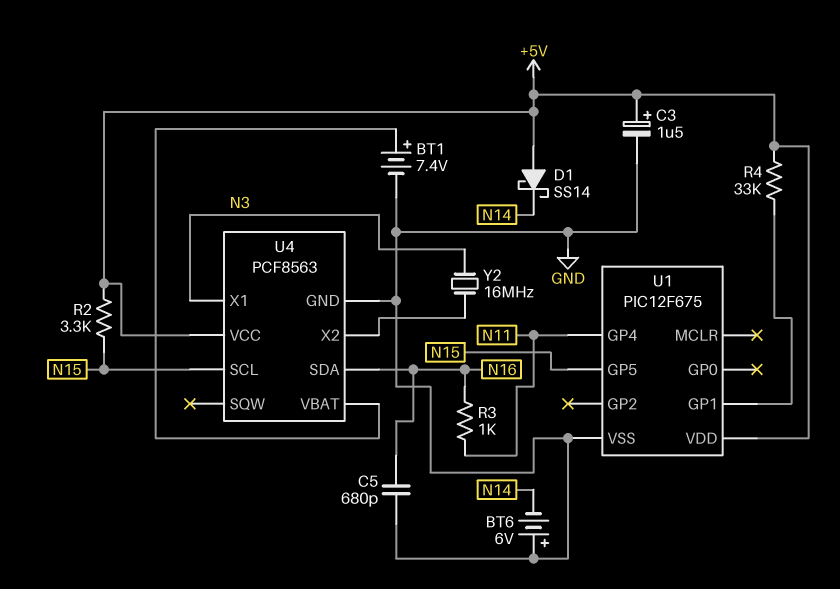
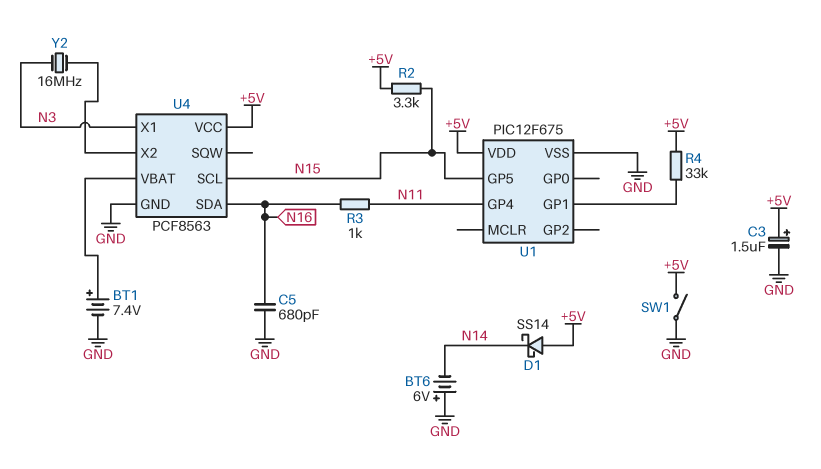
SW1: none -> switch (+5V, GND)

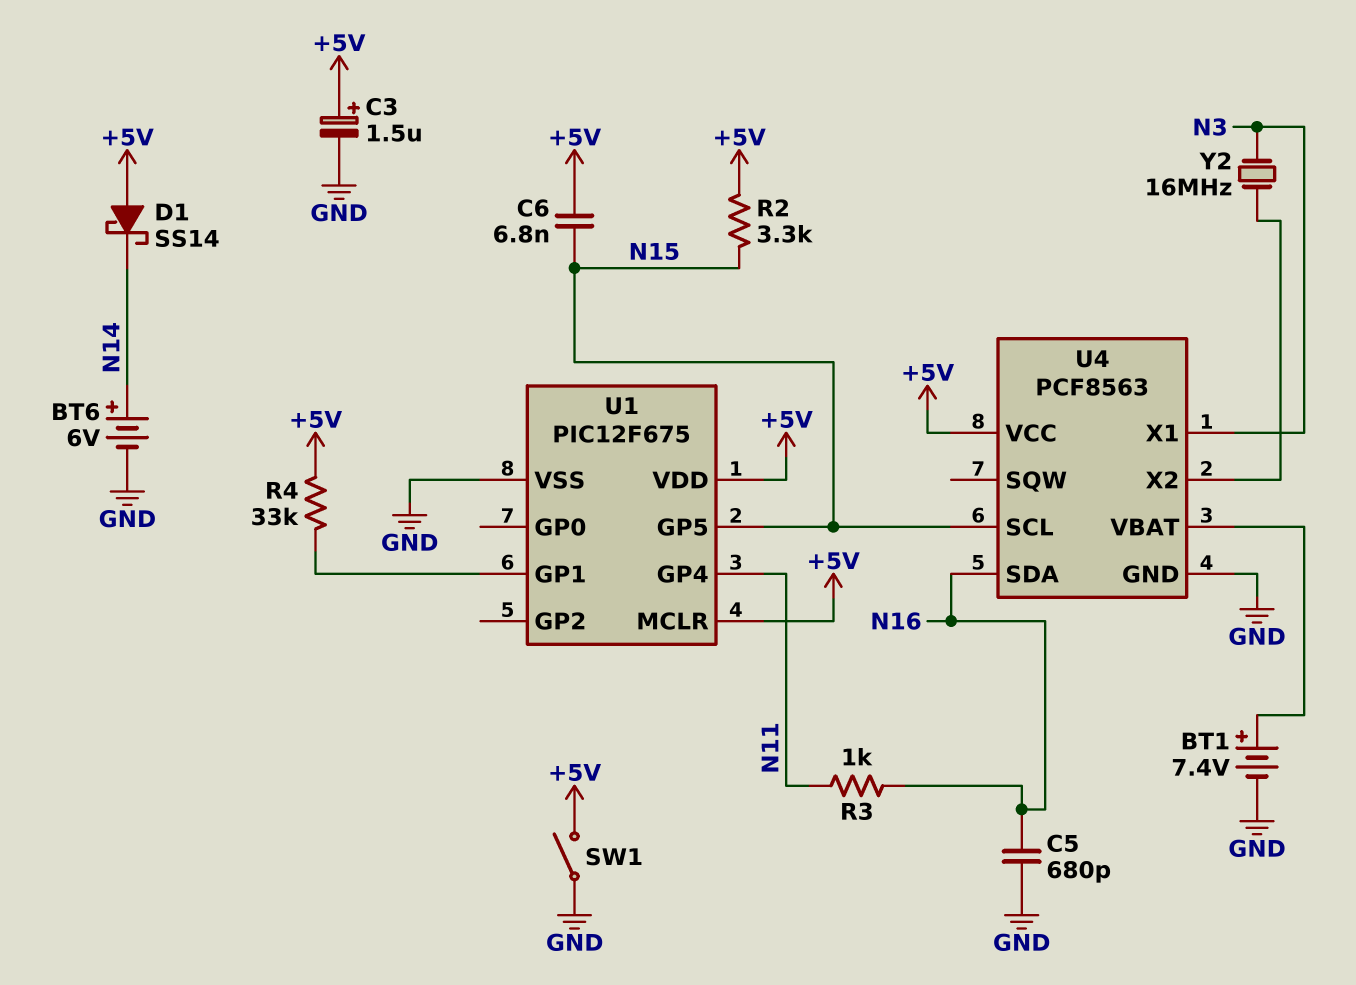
BT6: 6V (plus GND, minus N14) -> 6V (plus N14, minus GND)
C6: none -> 6.8nF (+5V, N15)
U1 pin MCLR: none -> +5V

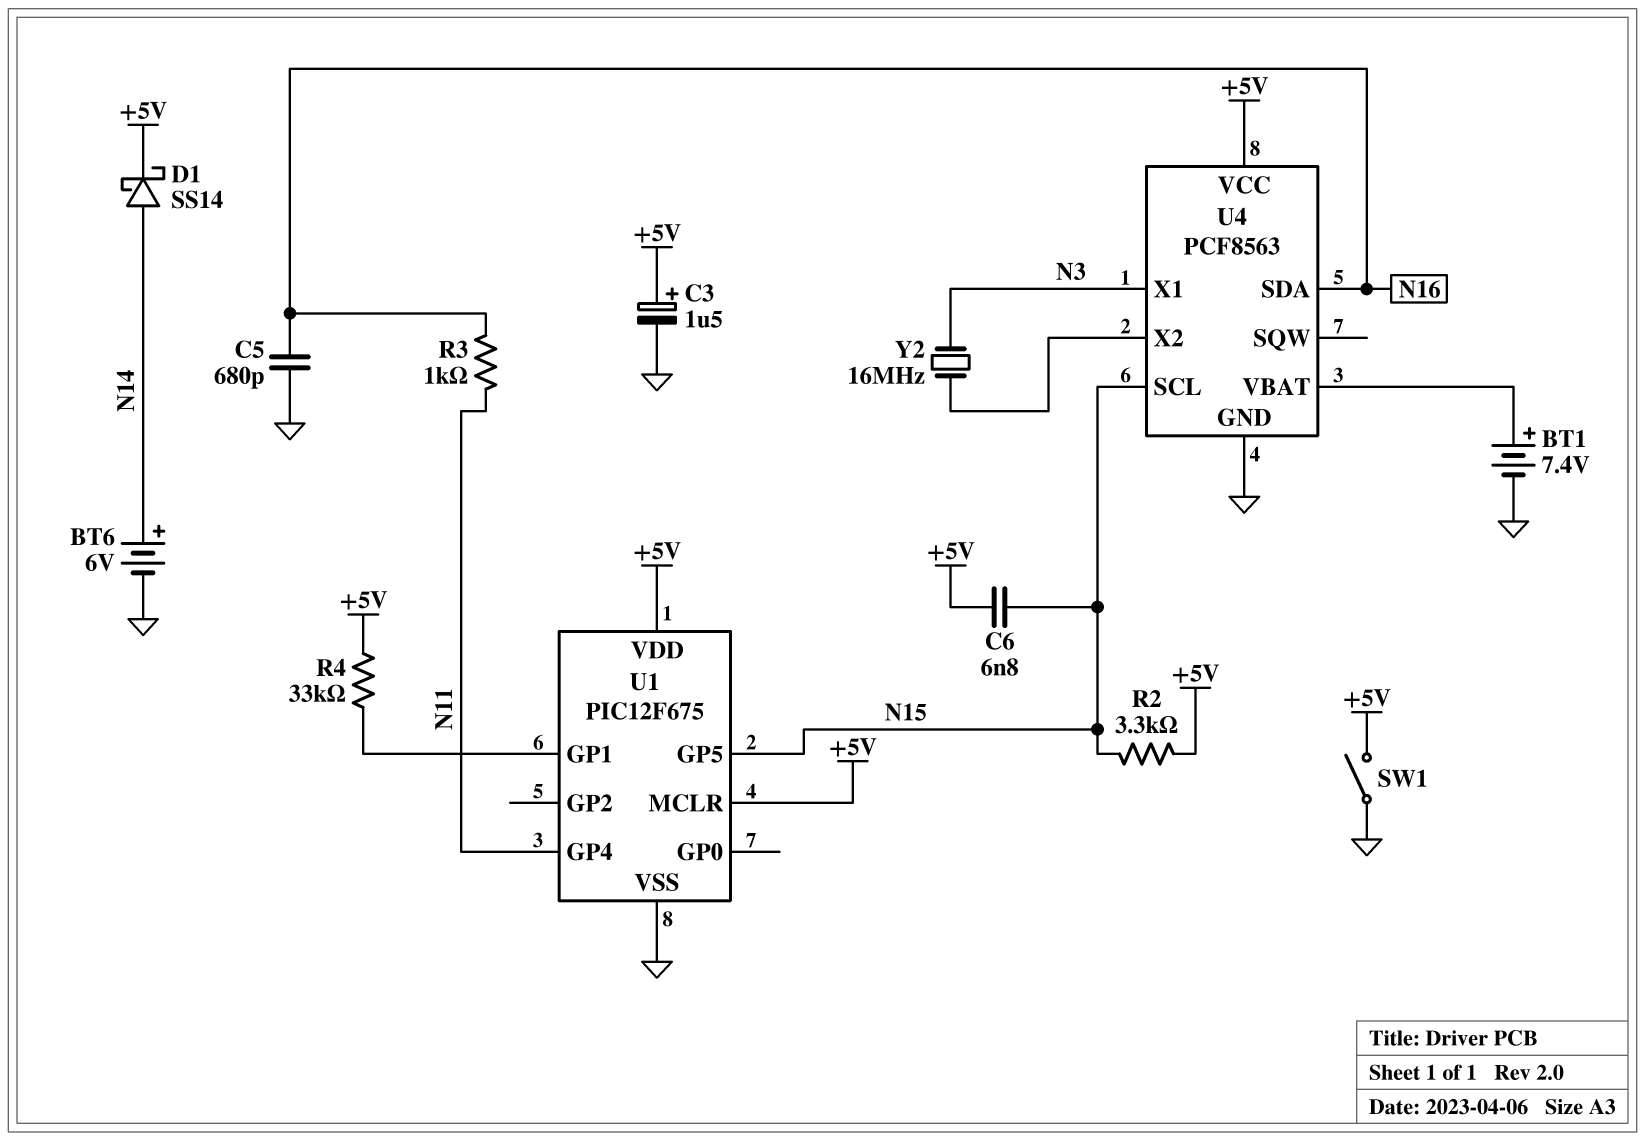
D1: schottky SS14 (A +5V, K N14) -> schottky SS14 (A N14, K +5V)

